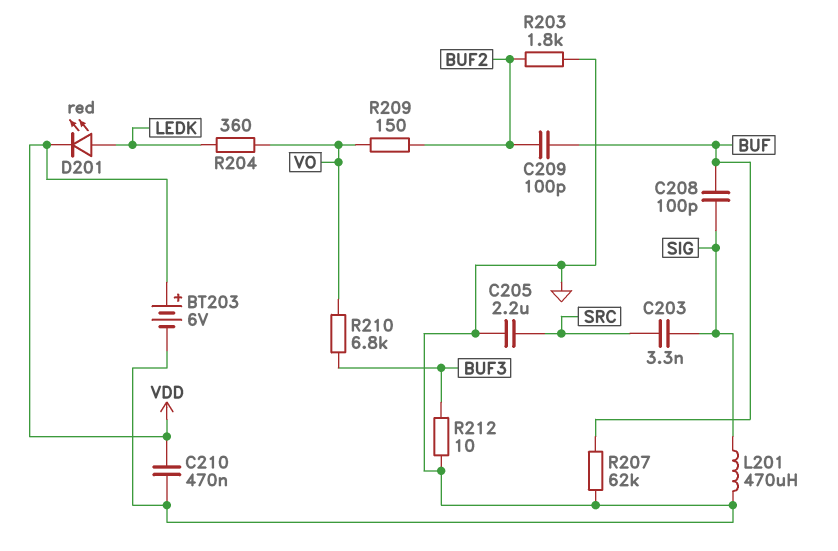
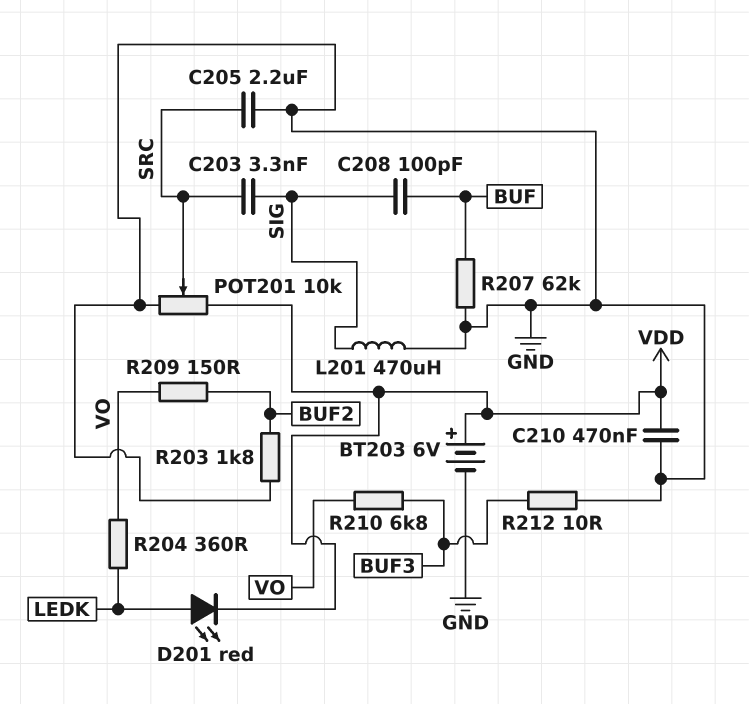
C209: 100pF (BUF, BUF2) -> none
POT201: none -> 10k (GND, VDD, wiper SRC)

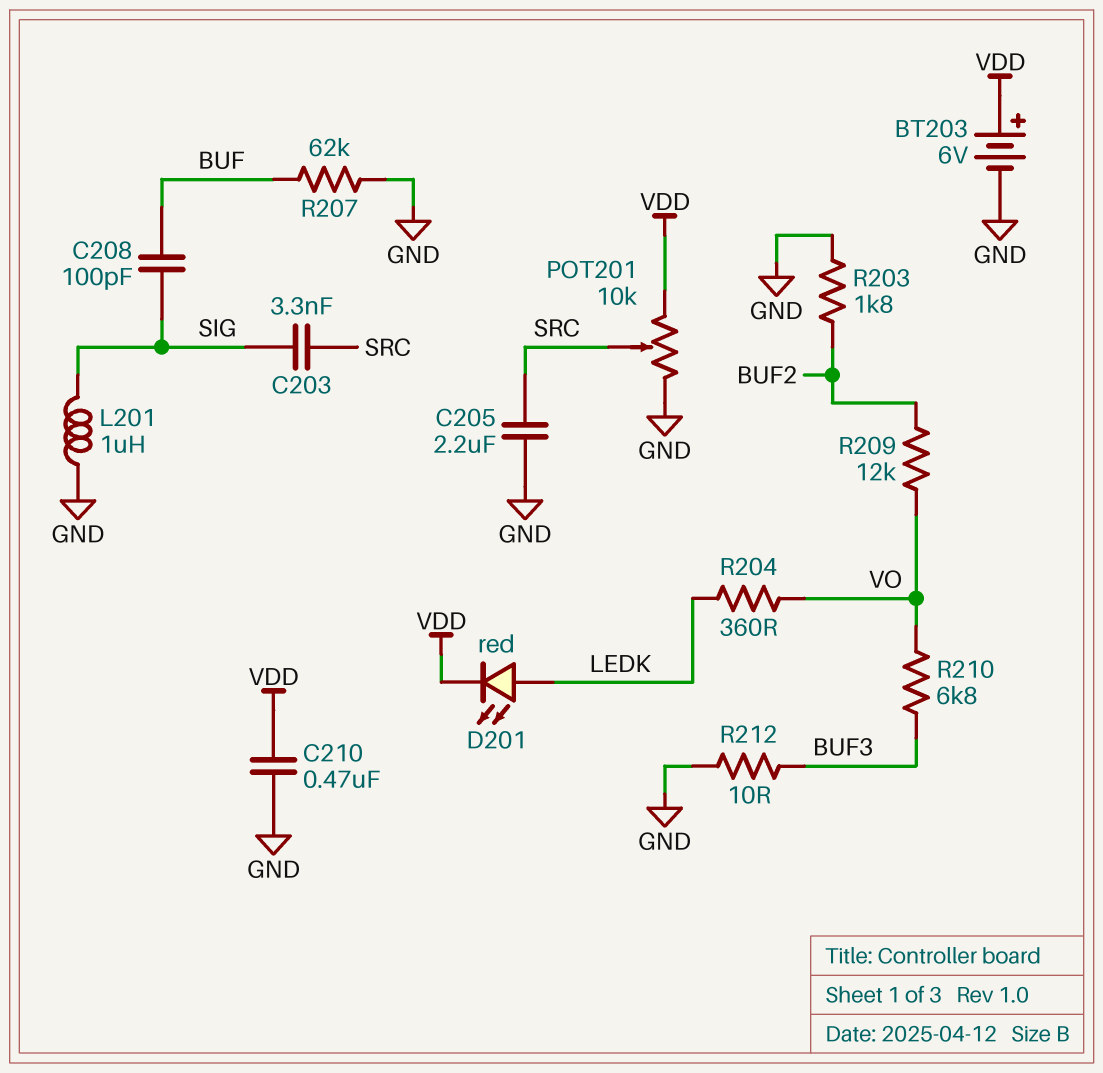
L201: 470uH (GND, SIG) -> 1uH (GND, SIG)
R209: 150 (BUF2, VO) -> 12k (BUF2, VO)

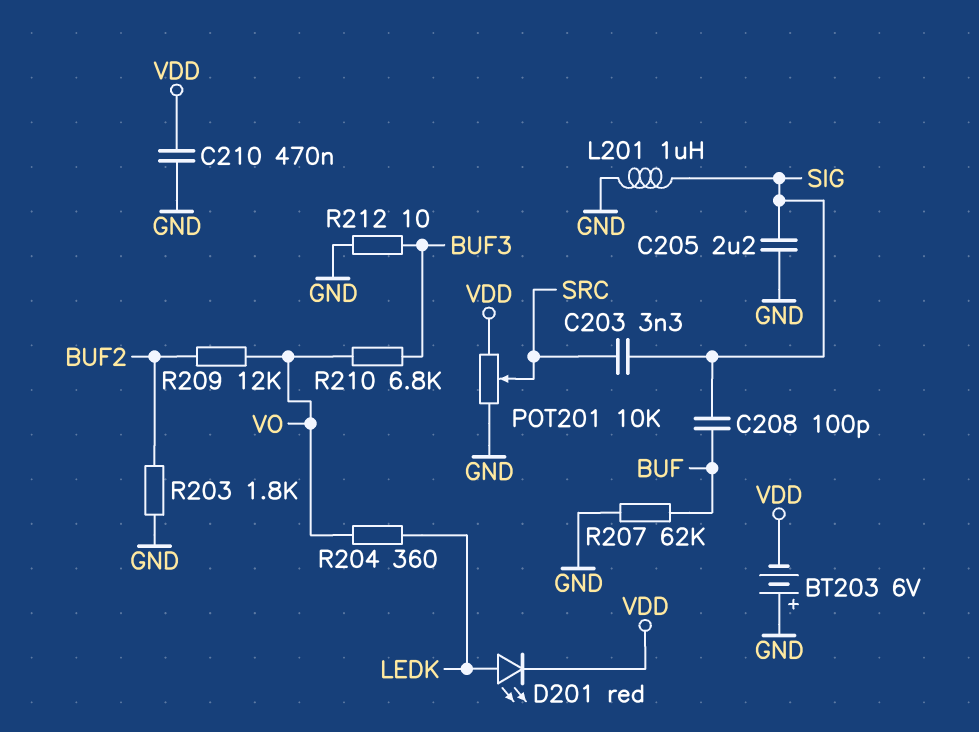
BT203: 6V (plus VDD, minus GND) -> 6V (plus GND, minus VDD)
C205: 2.2uF (GND, SRC) -> 2.2uF (GND, SIG)

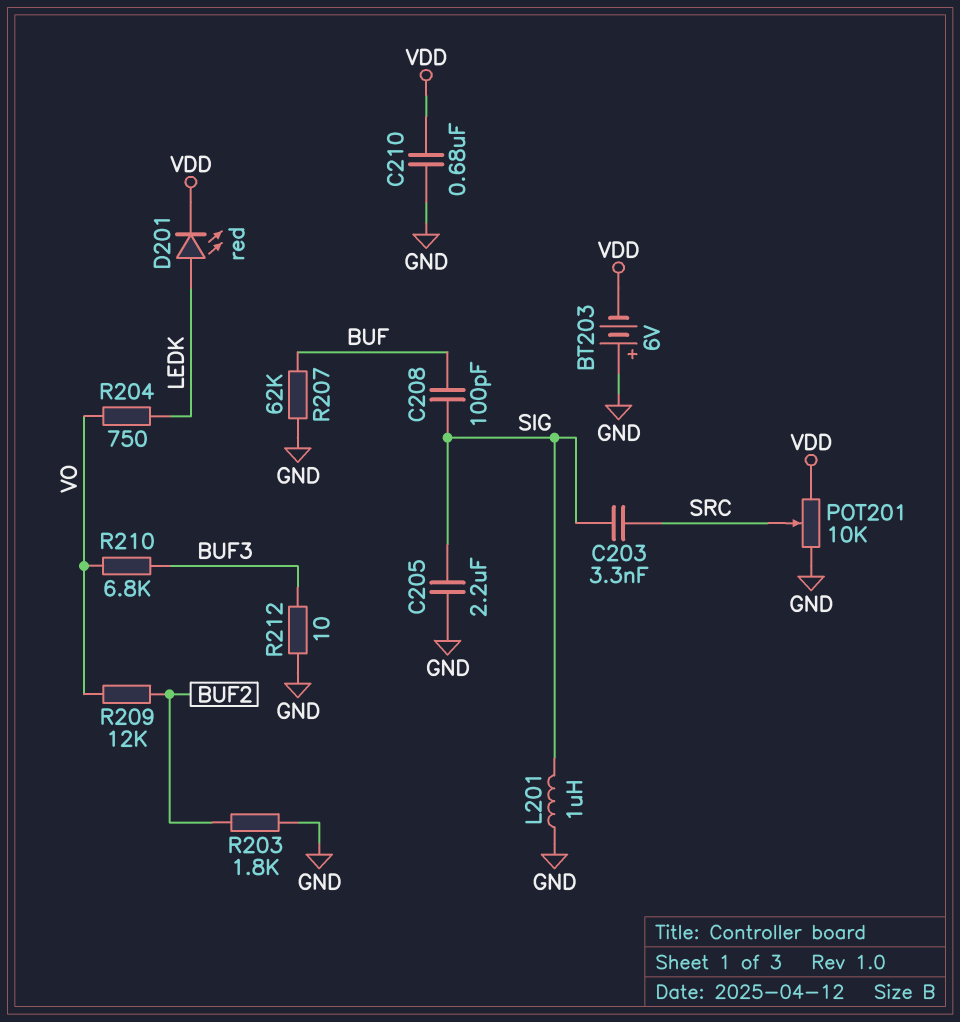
C210: 470nF (GND, VDD) -> 680nF (GND, VDD)
R204: 360 (LEDK, VO) -> 750 (LEDK, VO)

